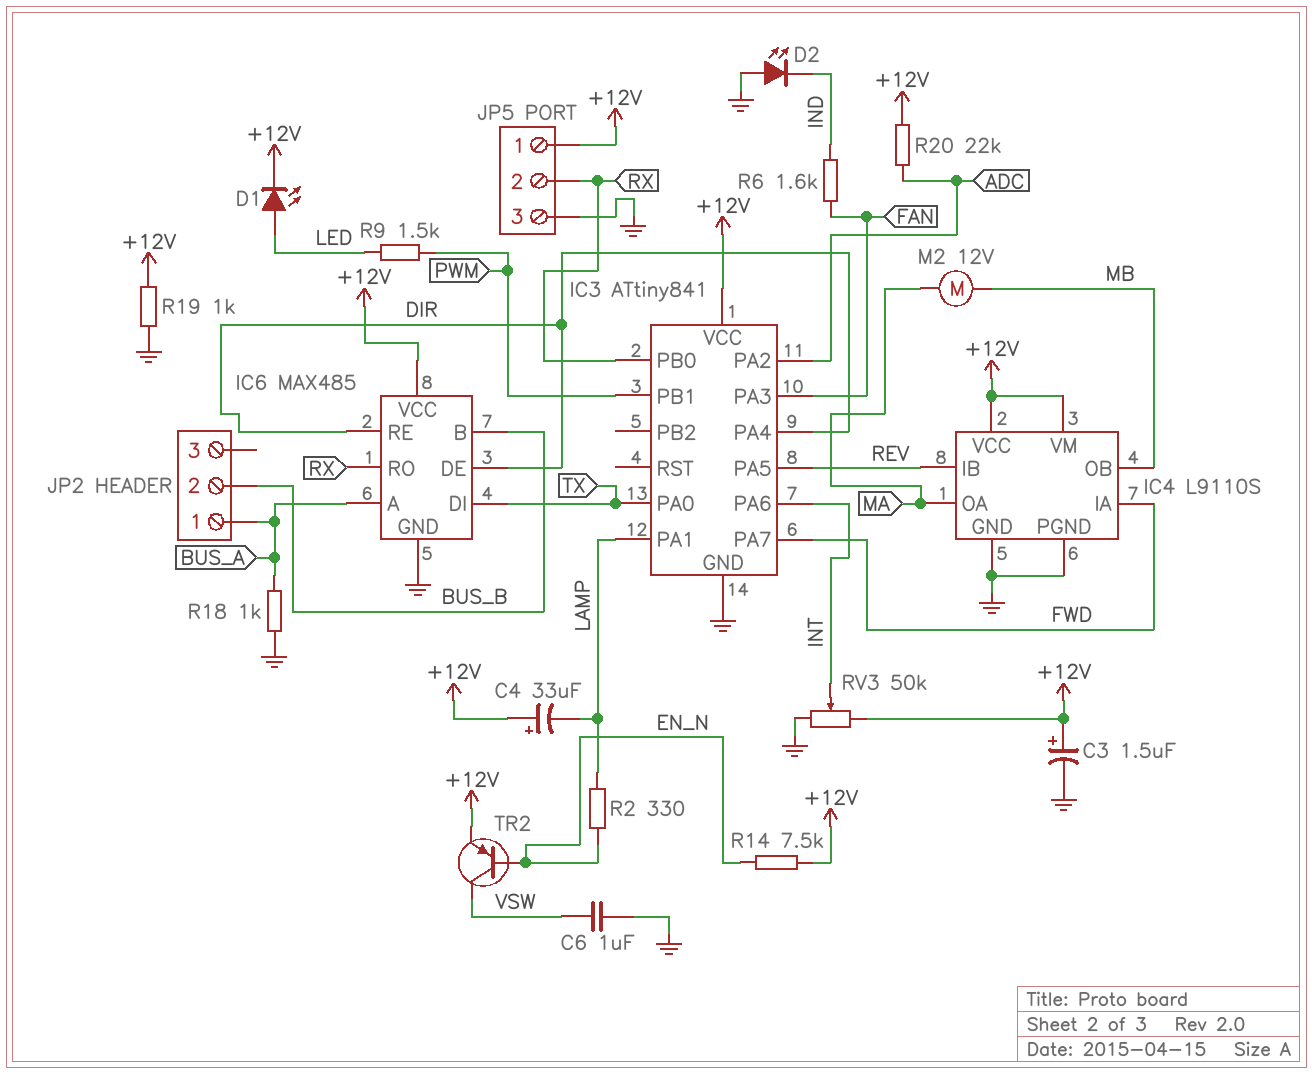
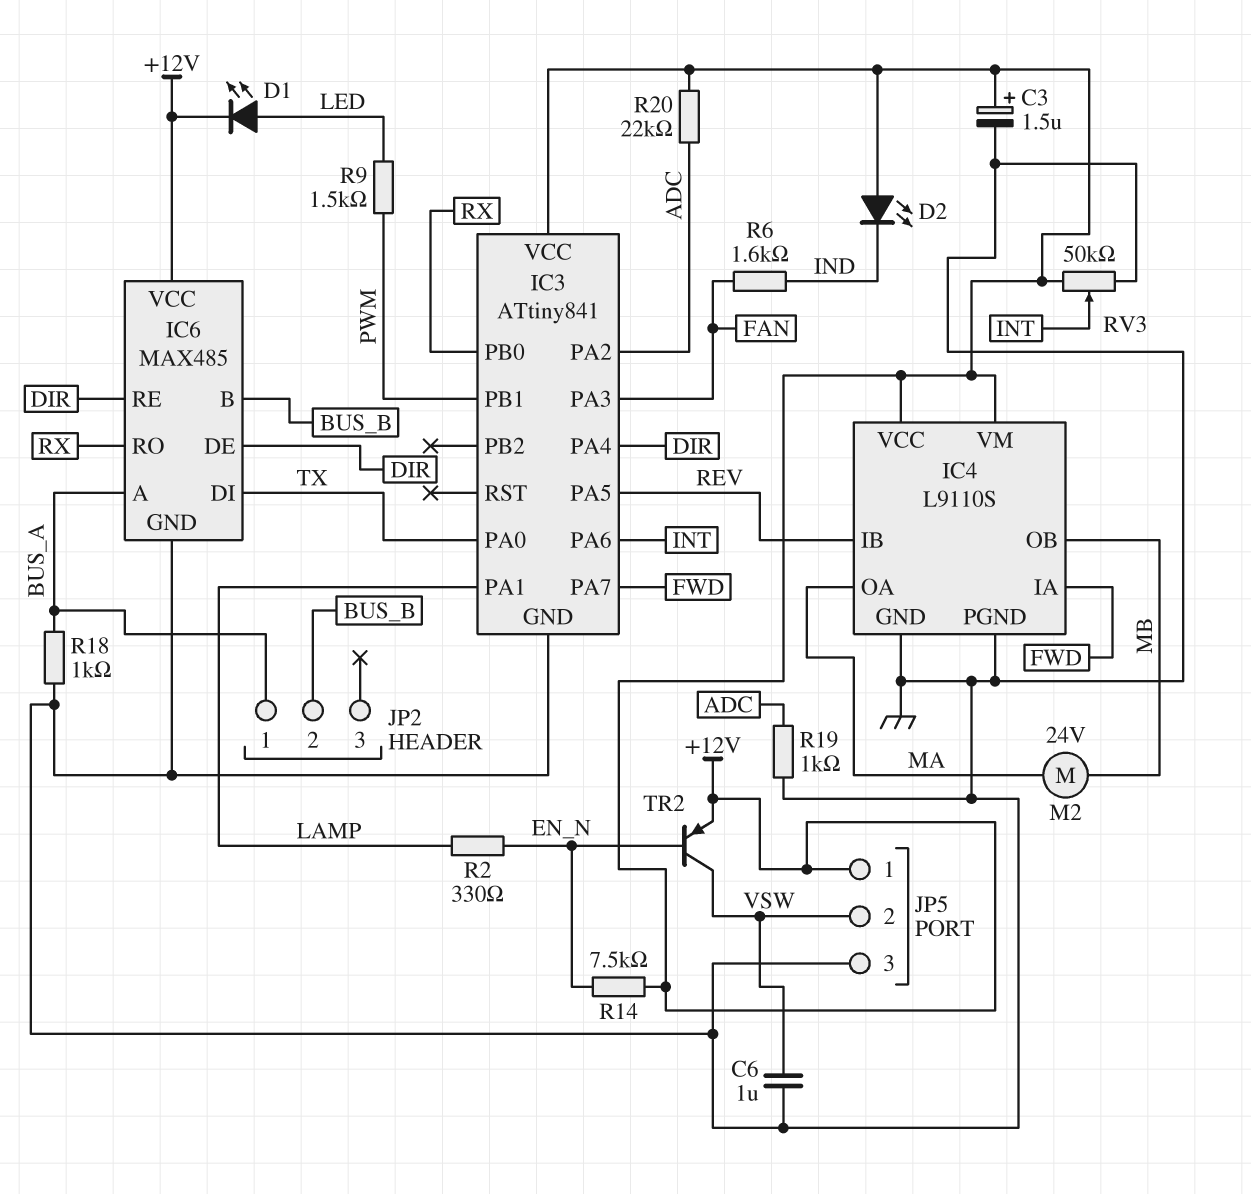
C4: 33uF (plus +12V, minus LAMP) -> none
D2: LED (A GND, K IND) -> LED (A +12V, K IND)
JP5 pin 2: RX -> VSW
M2: motor 12V (MA, MB) -> motor 24V (MA, MB)
R19: 1k (+12V, GND) -> 1k (ADC, GND)

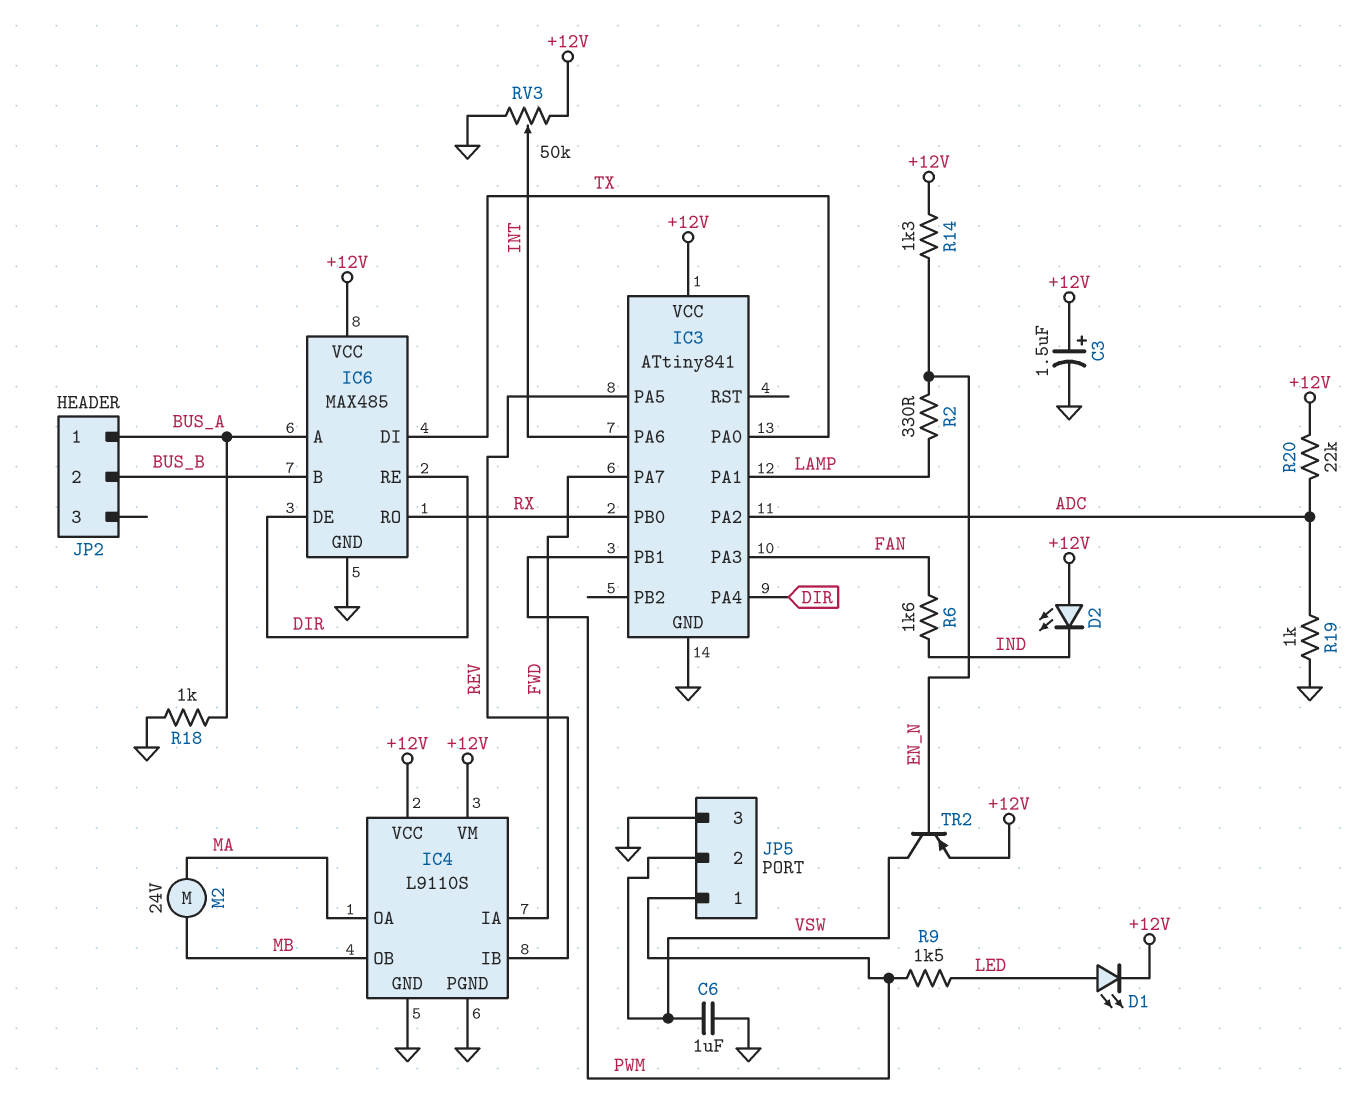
JP5 pin 1: +12V -> PWM
R14: 7.5k (+12V, EN_N) -> 1.3k (+12V, EN_N)

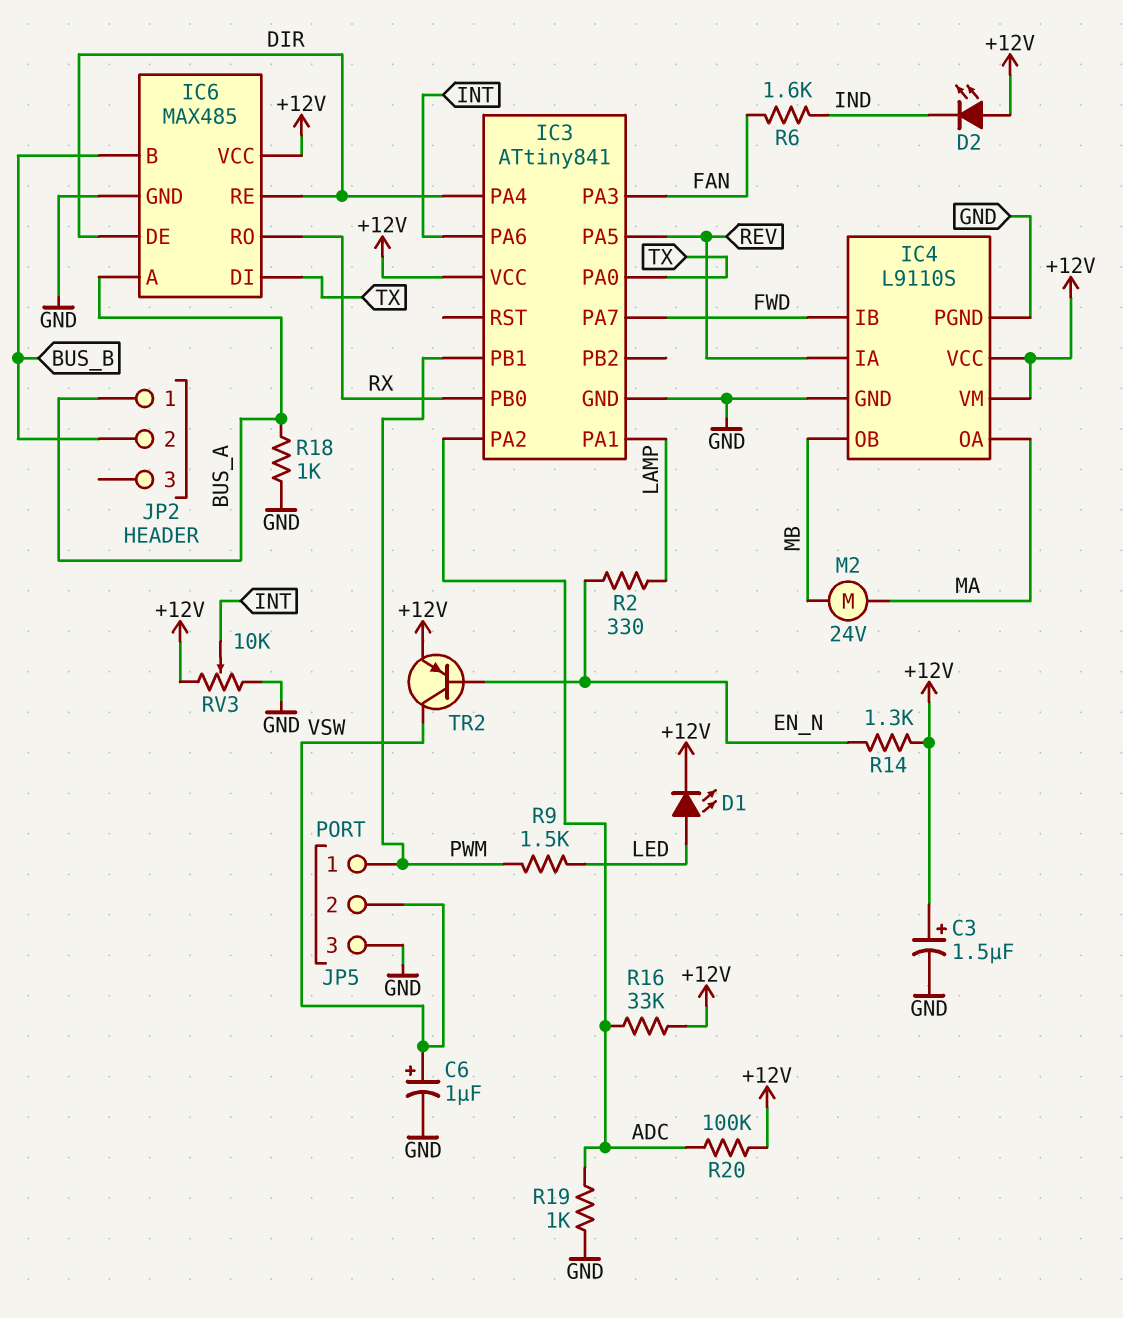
C6: 1uF (GND, VSW) -> 1uF (plus VSW, minus GND)
IC4 pin IA: FWD -> REV
IC4 pin IB: REV -> FWD
R16: none -> 33k (+12V, ADC)
R20: 22k (+12V, ADC) -> 100k (+12V, ADC)
RV3: 50k (+12V, GND, wiper INT) -> 10k (+12V, GND, wiper INT)

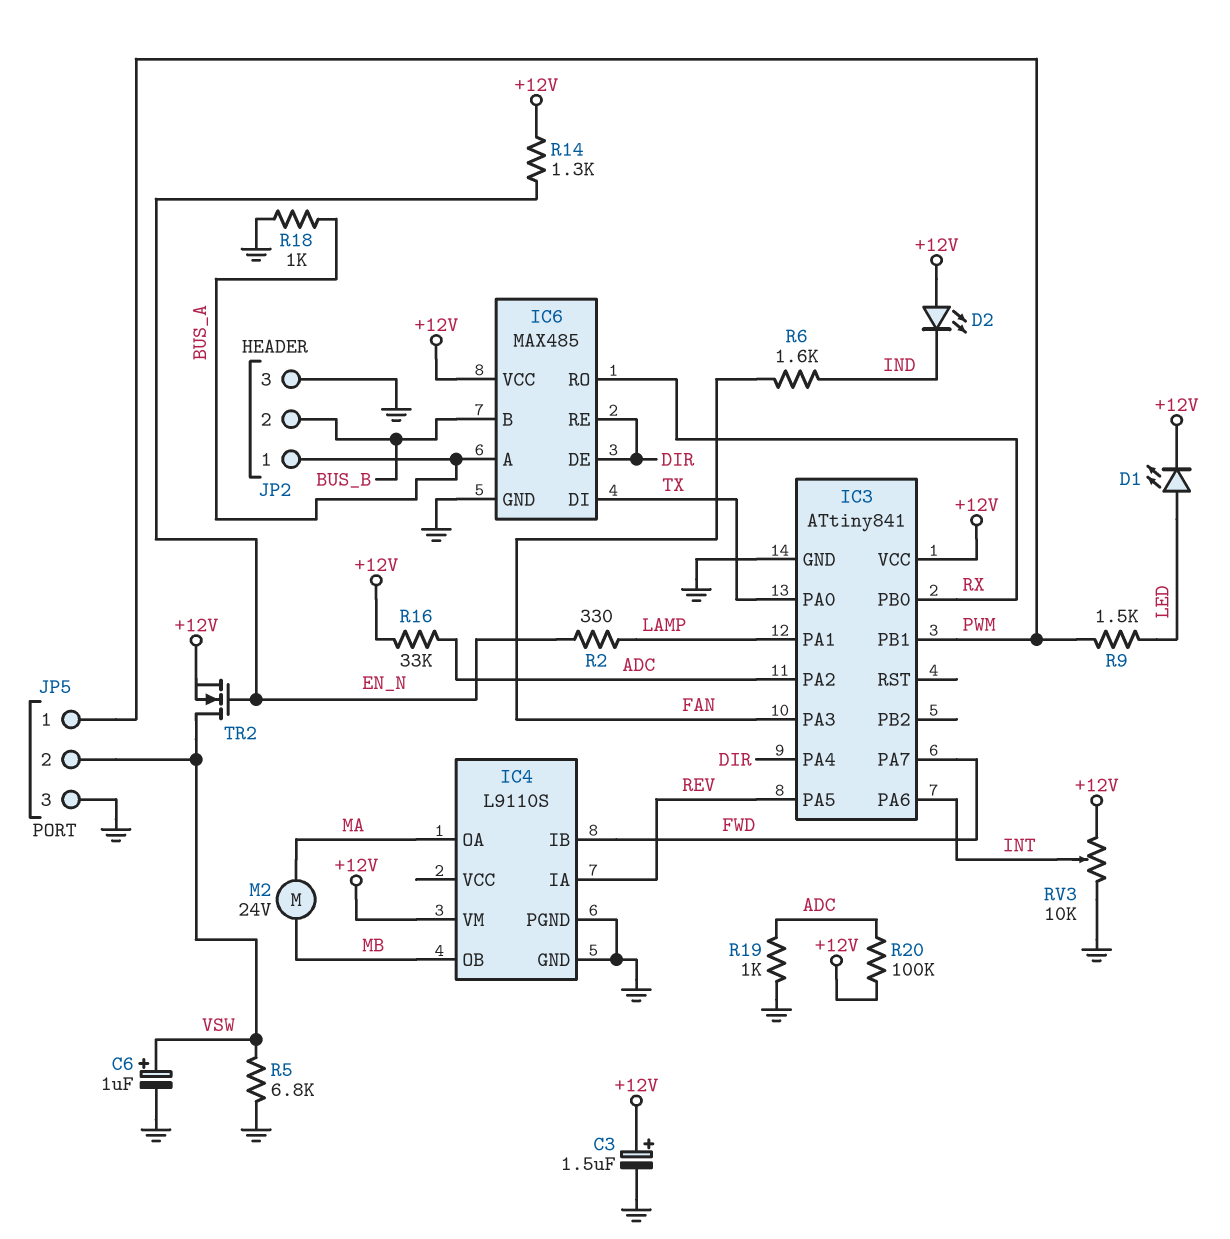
IC4 pin VCC: +12V -> none
JP2 pin 3: none -> GND
R5: none -> 6.8k (GND, VSW)
TR2: PNP (B EN_N, C VSW, E +12V) -> NMOS (G EN_N, D VSW, S +12V)

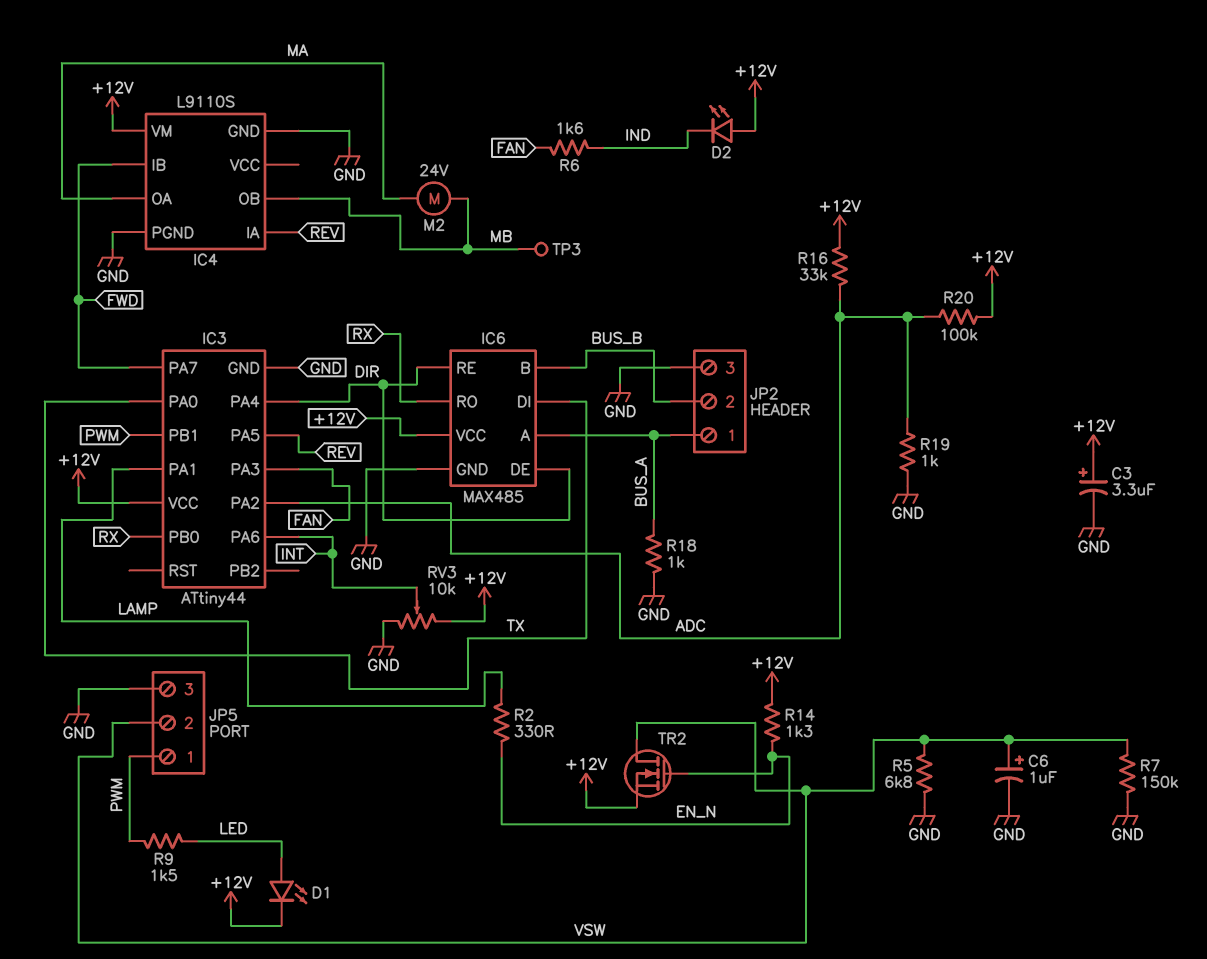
C3: 1.5uF (plus +12V, minus GND) -> 3.3uF (plus +12V, minus GND)
IC3: ATtiny841 -> ATtiny44
R7: none -> 150k (GND, VSW)
TP3: none -> test point (MB)

